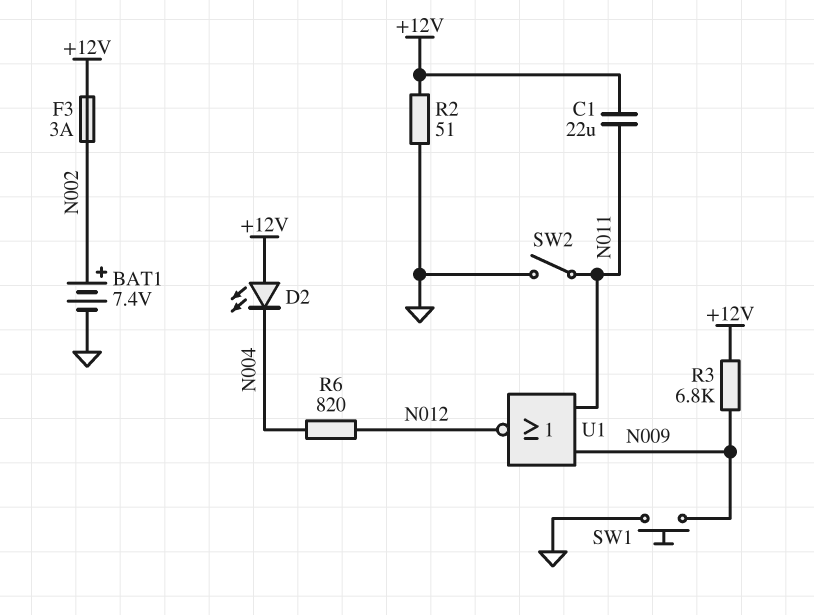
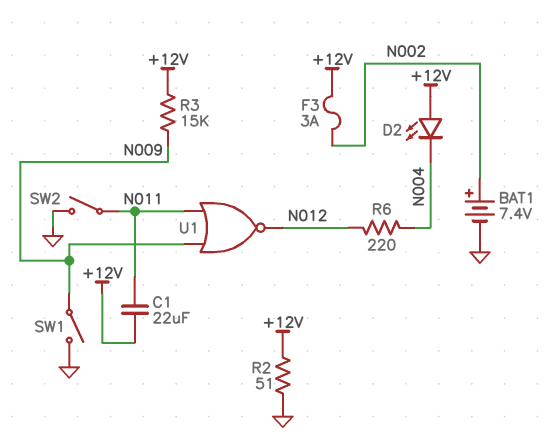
R3: 6.8k (+12V, N009) -> 15k (+12V, N009)
R6: 820 (N004, N012) -> 220 (N004, N012)
SW1: button (GND, N009) -> switch (GND, N009)

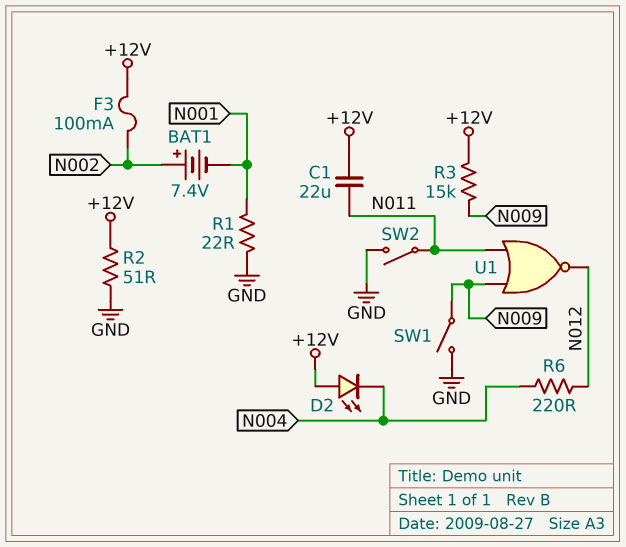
BAT1: 7.4V (plus N002, minus GND) -> 7.4V (plus N002, minus N001)
F3: 3A (+12V, N002) -> 100mA (+12V, N002)
R1: none -> 22 (GND, N001)

